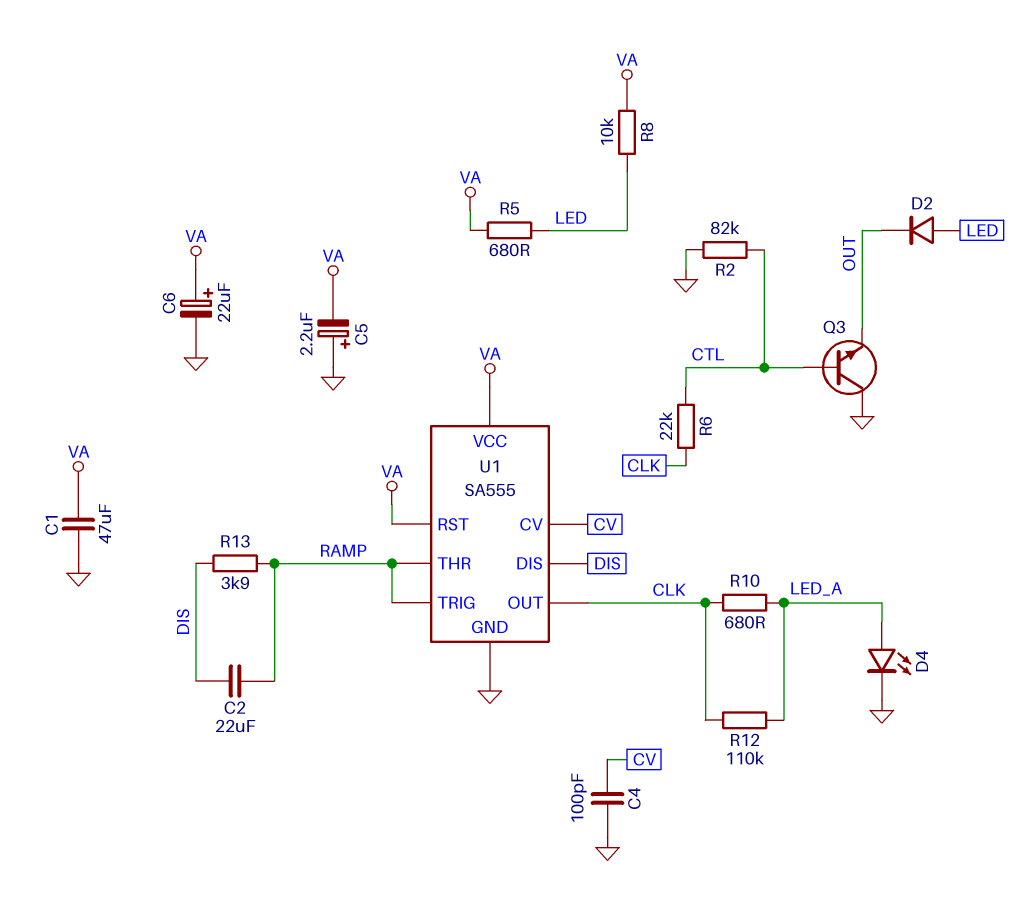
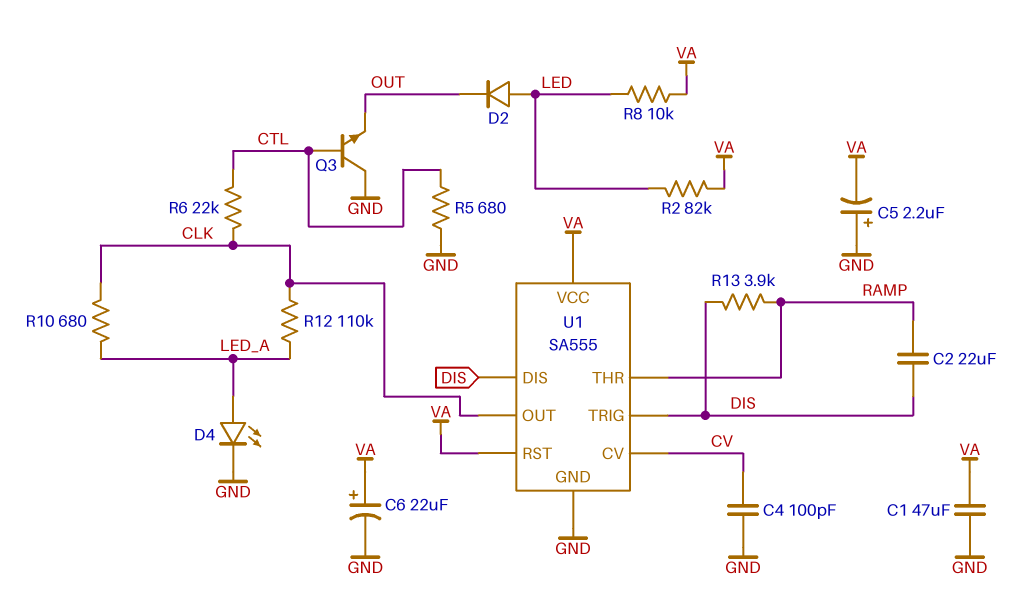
R2: 82k (CTL, GND) -> 82k (LED, VA)
R5: 680 (LED, VA) -> 680 (CTL, GND)
U1 pin TRIG: RAMP -> DIS

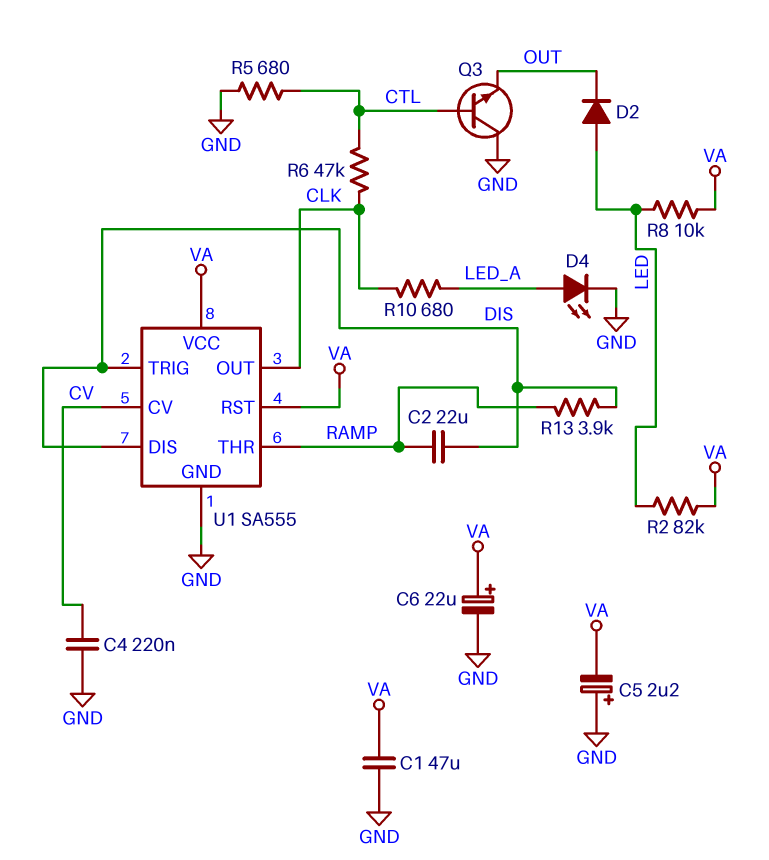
C4: 100pF (CV, GND) -> 220nF (CV, GND)
R6: 22k (CLK, CTL) -> 47k (CLK, CTL)
R12: 110k (CLK, LED_A) -> none

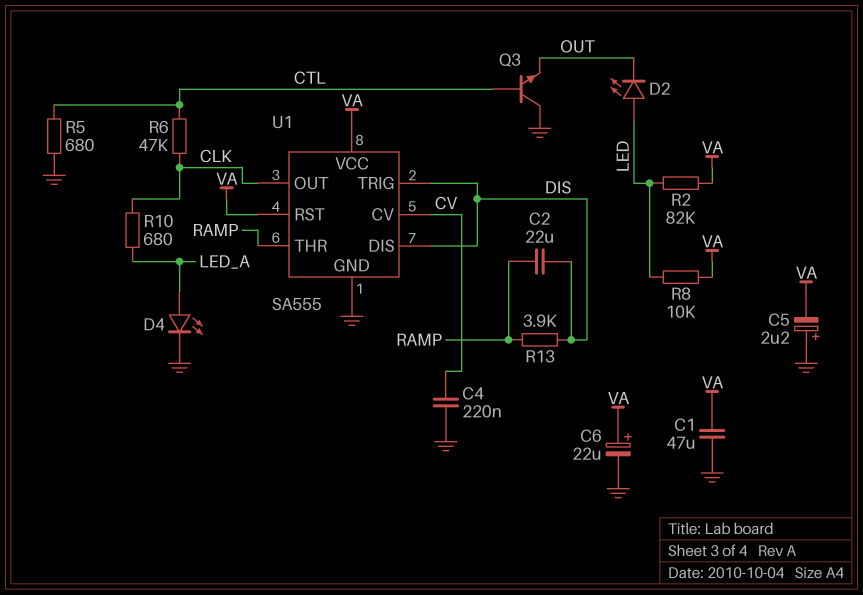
D2: diode (A LED, K OUT) -> LED (A LED, K OUT)

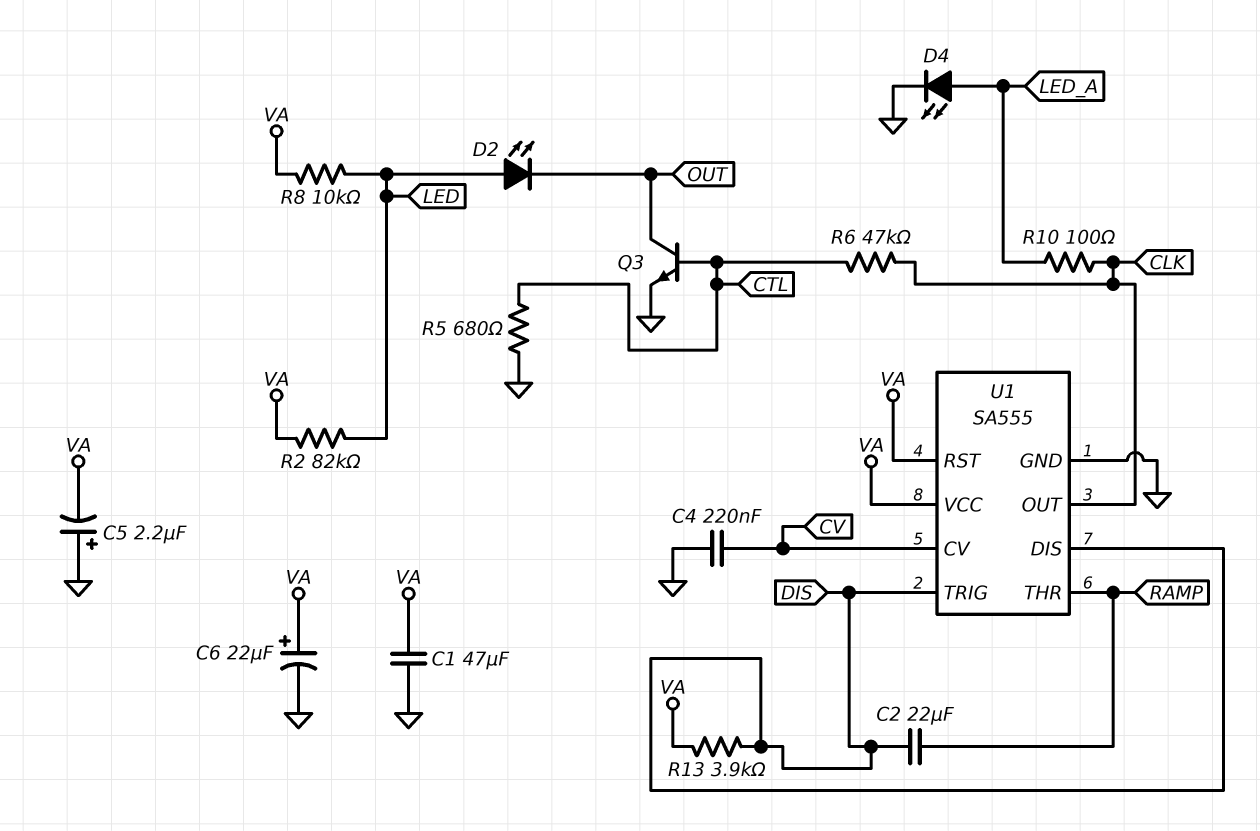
Q3: NPN (B CTL, C GND, E OUT) -> NPN (B CTL, C OUT, E GND)
R10: 680 (CLK, LED_A) -> 100 (CLK, LED_A)
R13: 3.9k (DIS, RAMP) -> 3.9k (DIS, VA)

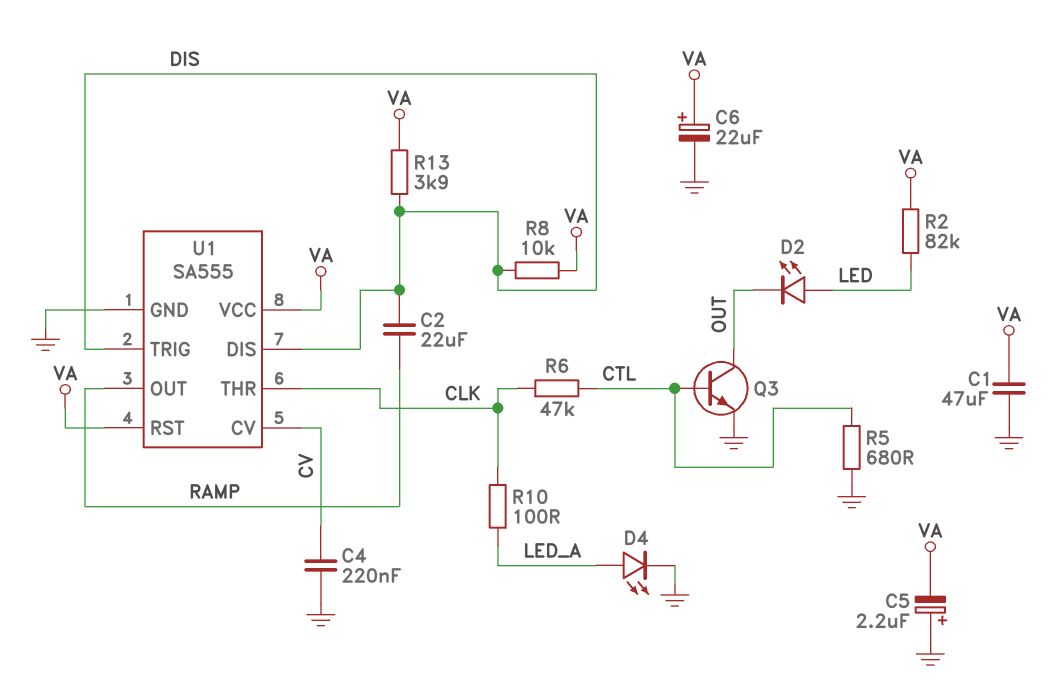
R8: 10k (LED, VA) -> 10k (DIS, VA)
U1 pin OUT: CLK -> RAMP
U1 pin THR: RAMP -> CLK

